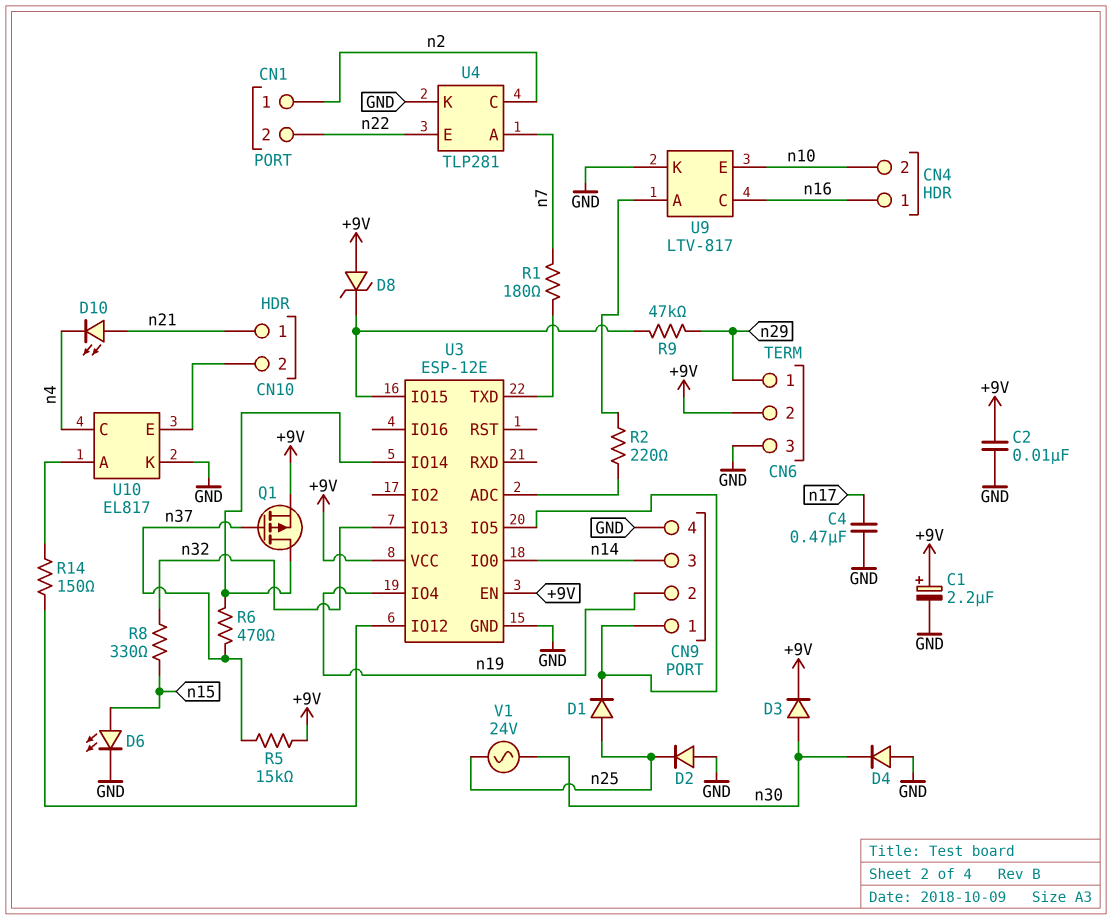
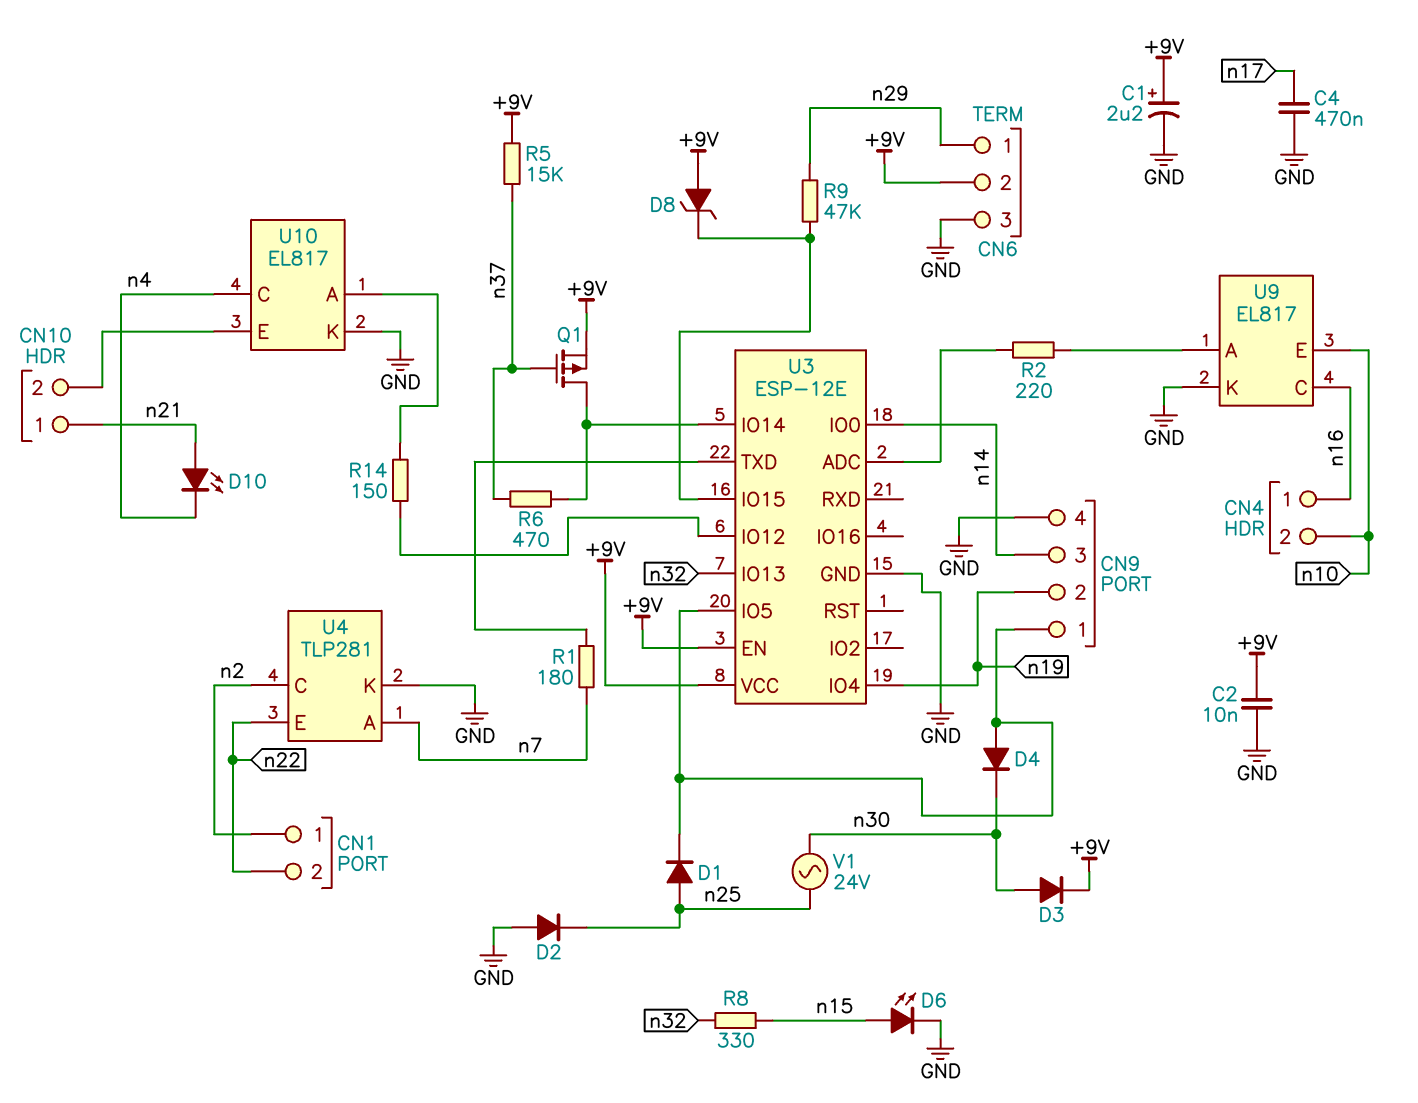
D4: diode (A GND, K n30) -> diode (A CN9/1, K n30)
U9: LTV-817 -> EL817

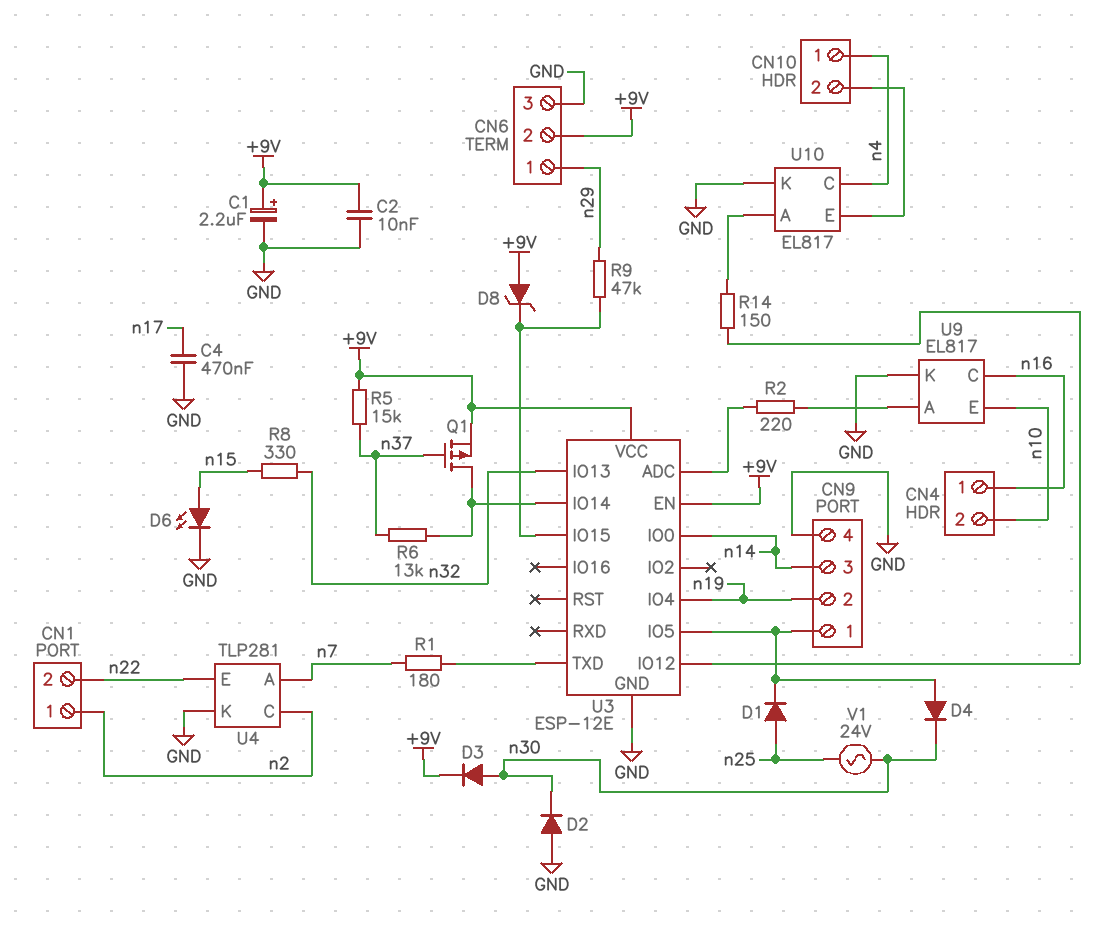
CN10 pin 1: n21 -> n4
D2: diode (A GND, K n25) -> diode (A GND, K n30)
D10: LED (A n21, K n4) -> none
R6: 470 (U3/IO14, n37) -> 13k (U3/IO14, n37)

